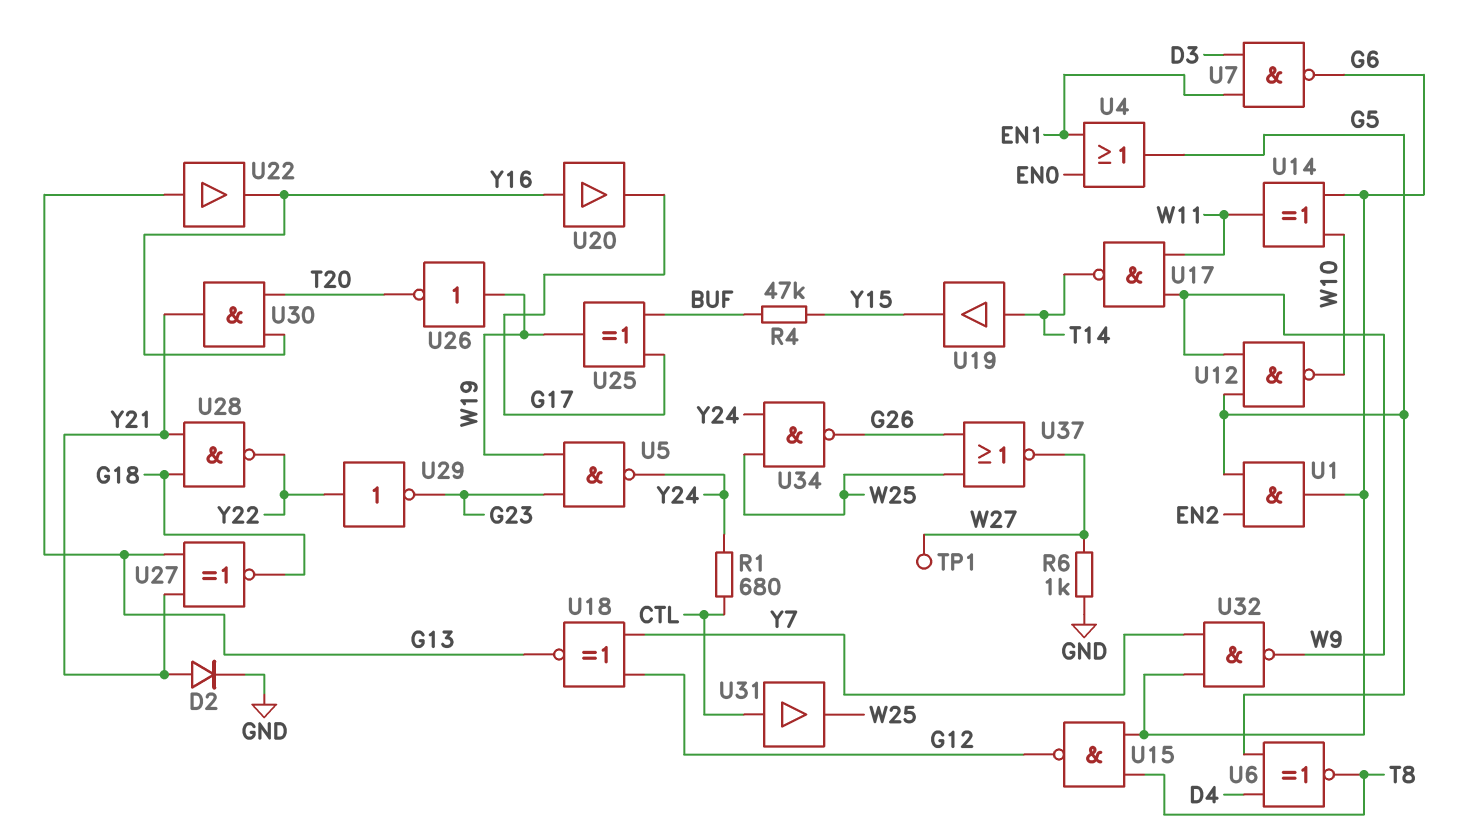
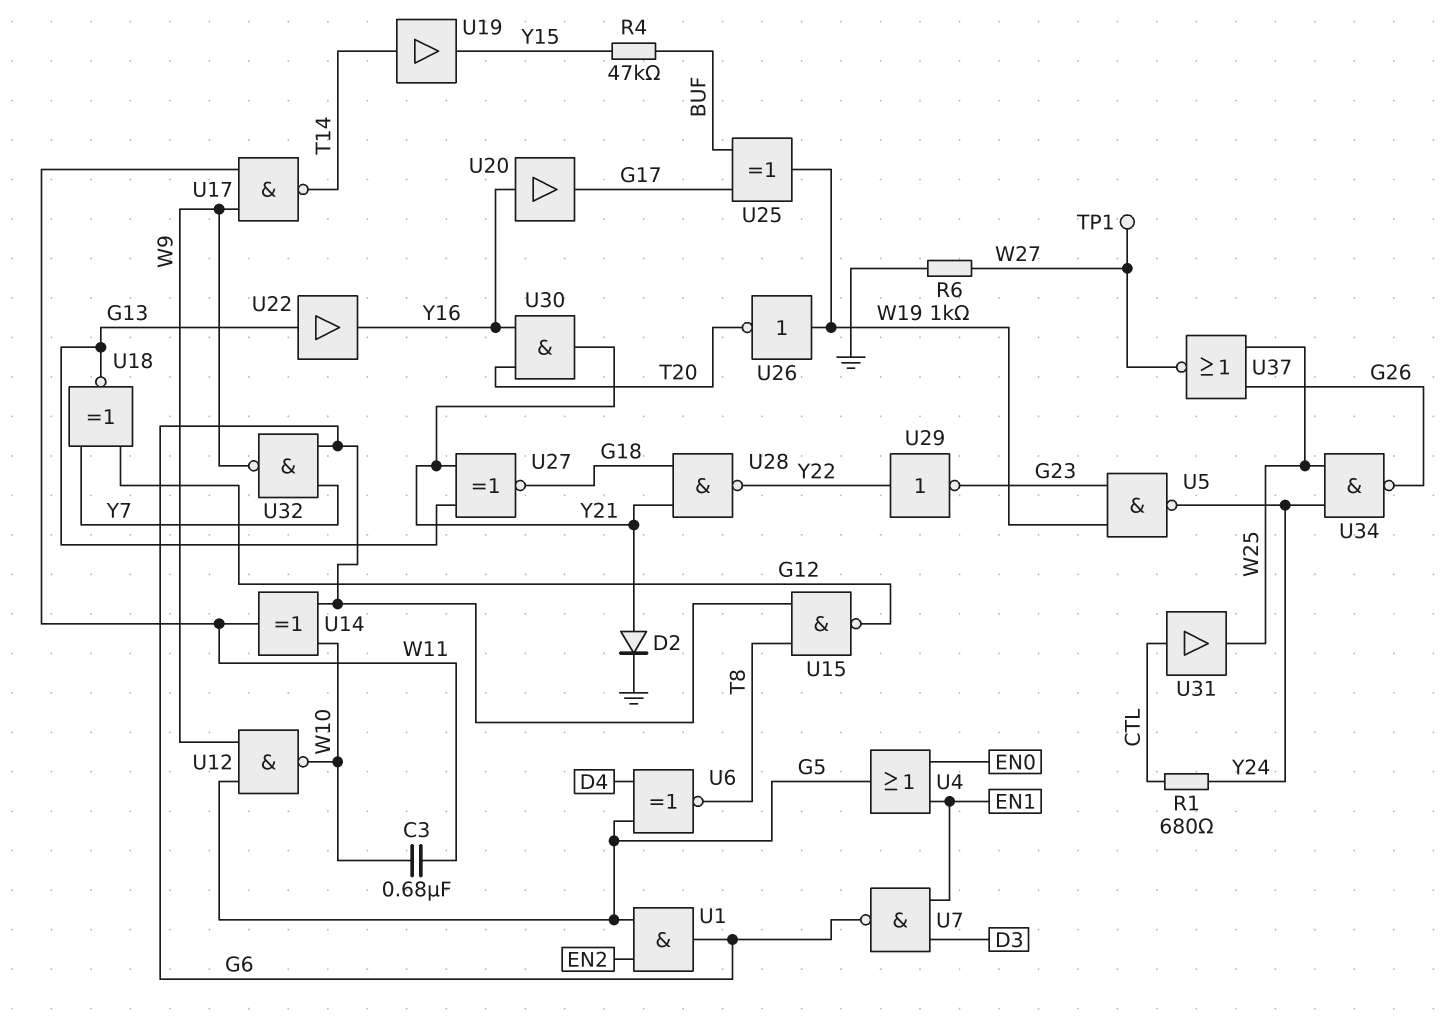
C3: none -> 680nF (W10, W11)

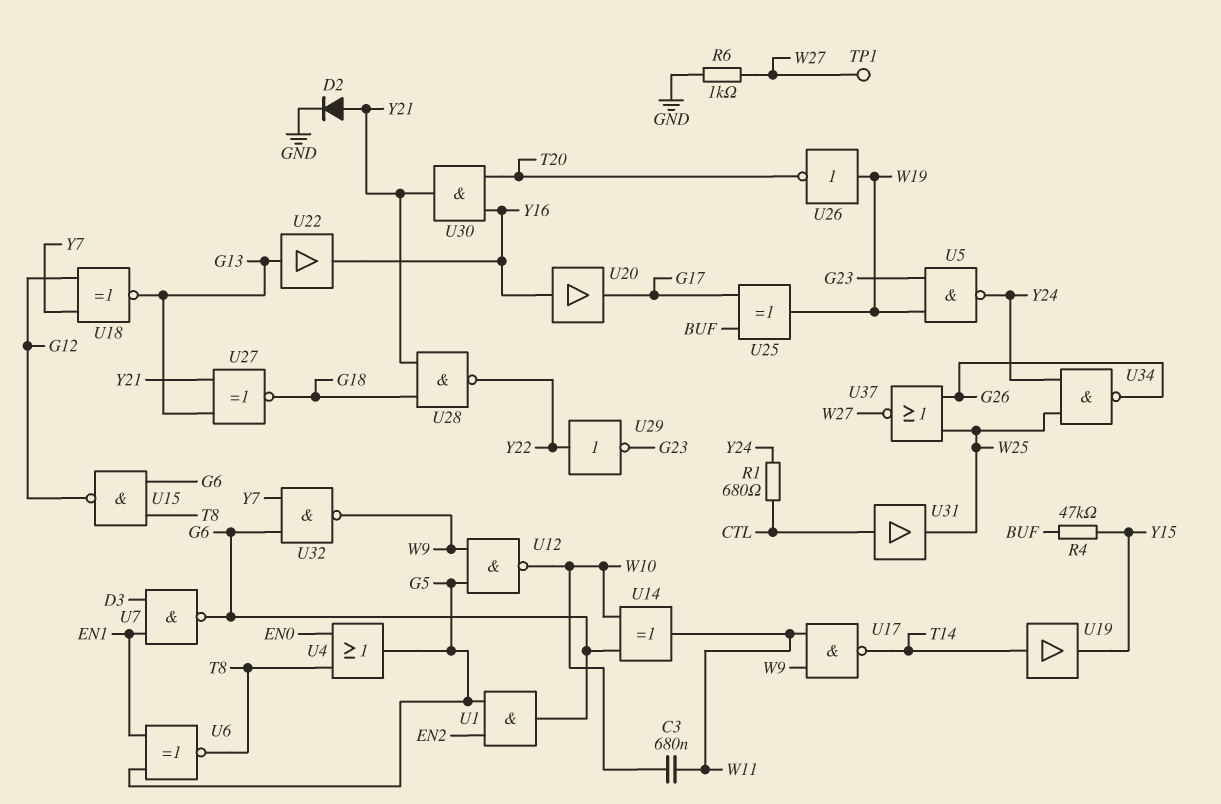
U4: OR (in EN0, in EN1, out G5) -> OR (in EN0, in T8, out G5)
U6: XNOR (in D4, in G5, out T8) -> XNOR (in EN1, in G5, out T8)

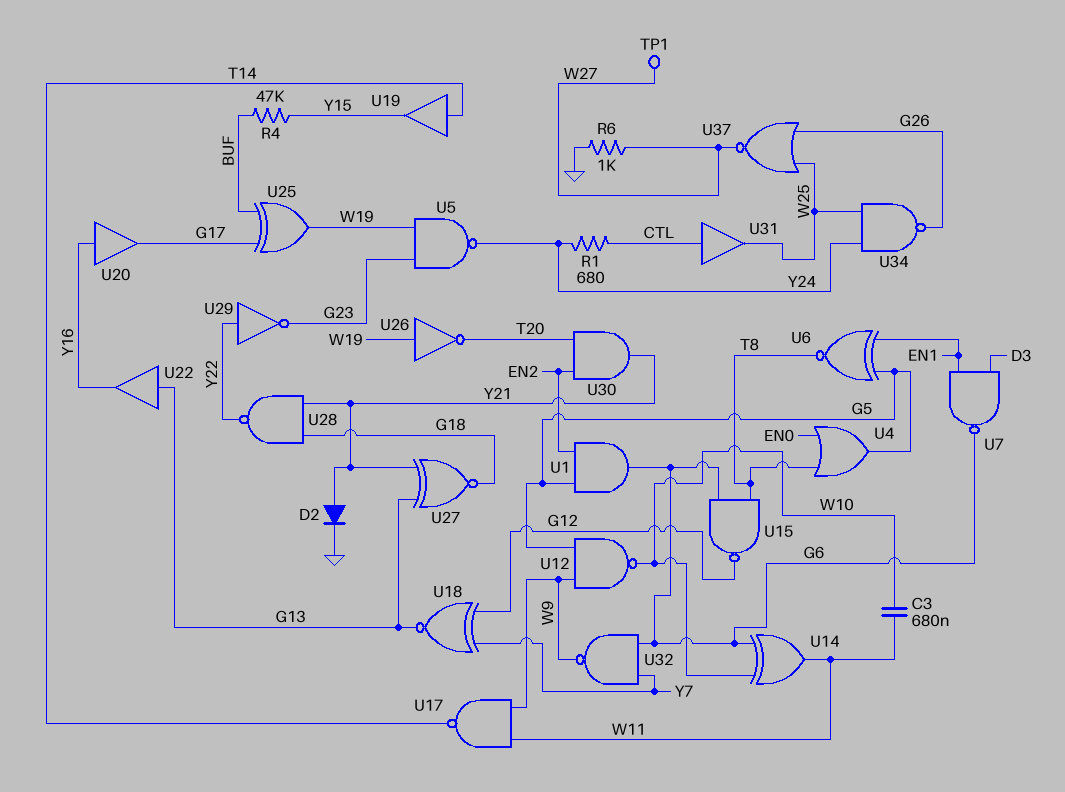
U30: AND (in T20, in Y16, out Y21) -> AND (in EN2, in T20, out Y21)

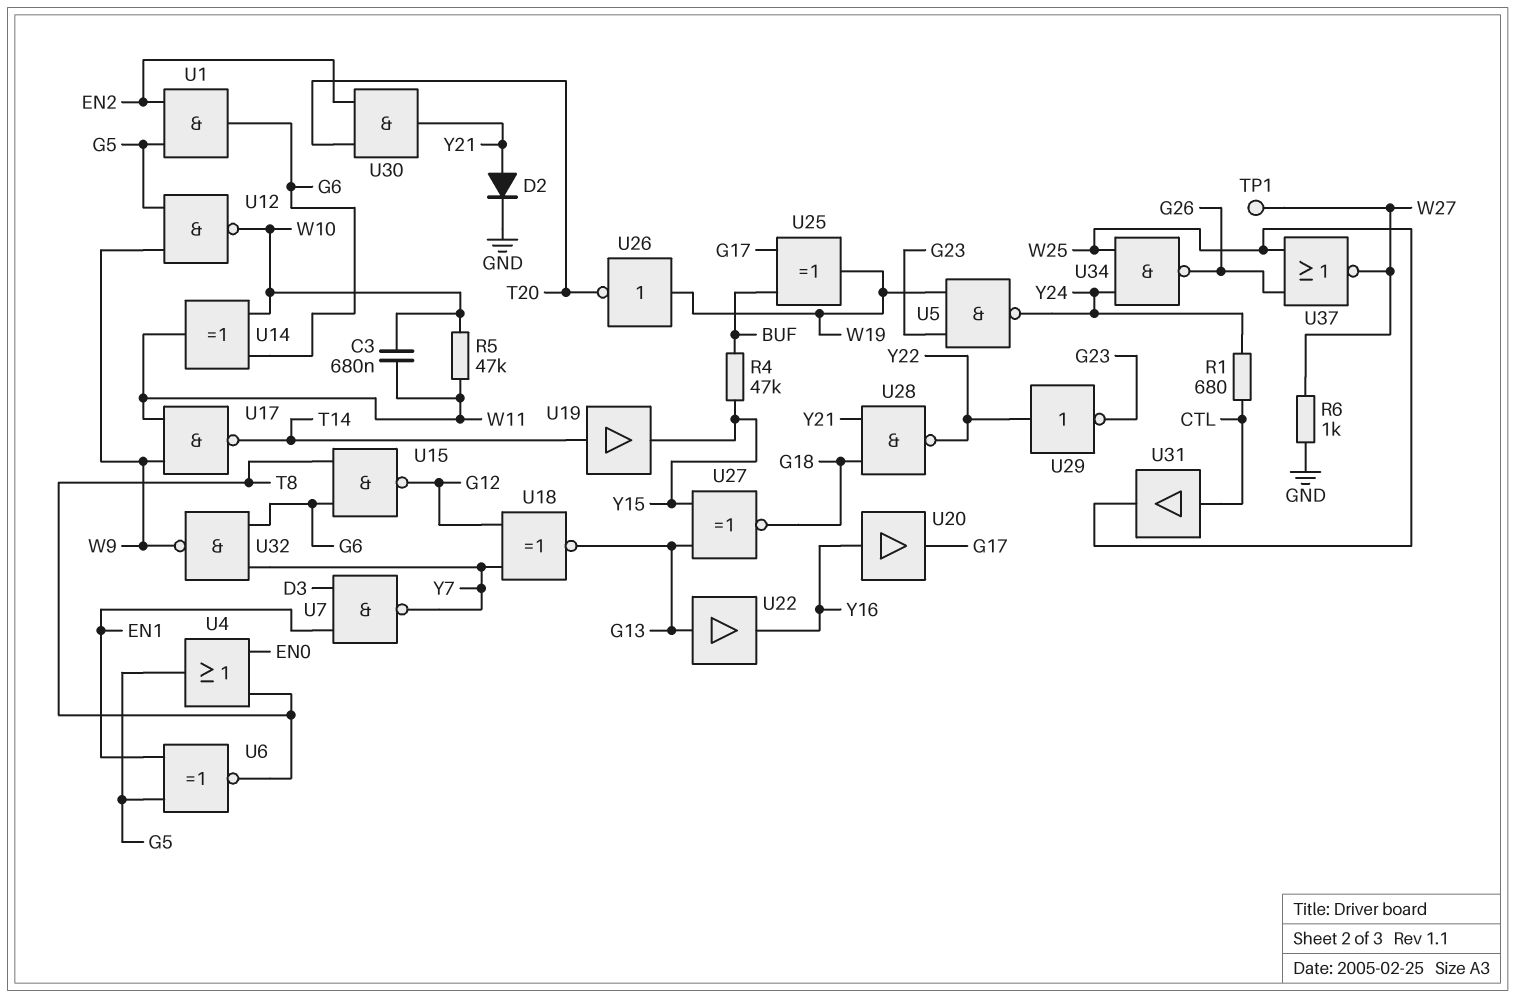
R5: none -> 47k (W10, W11)
U7: NAND (in D3, in EN1, out G6) -> NAND (in D3, in EN1, out Y7)
U27: XNOR (in G13, in Y21, out G18) -> XNOR (in G13, in Y15, out G18)

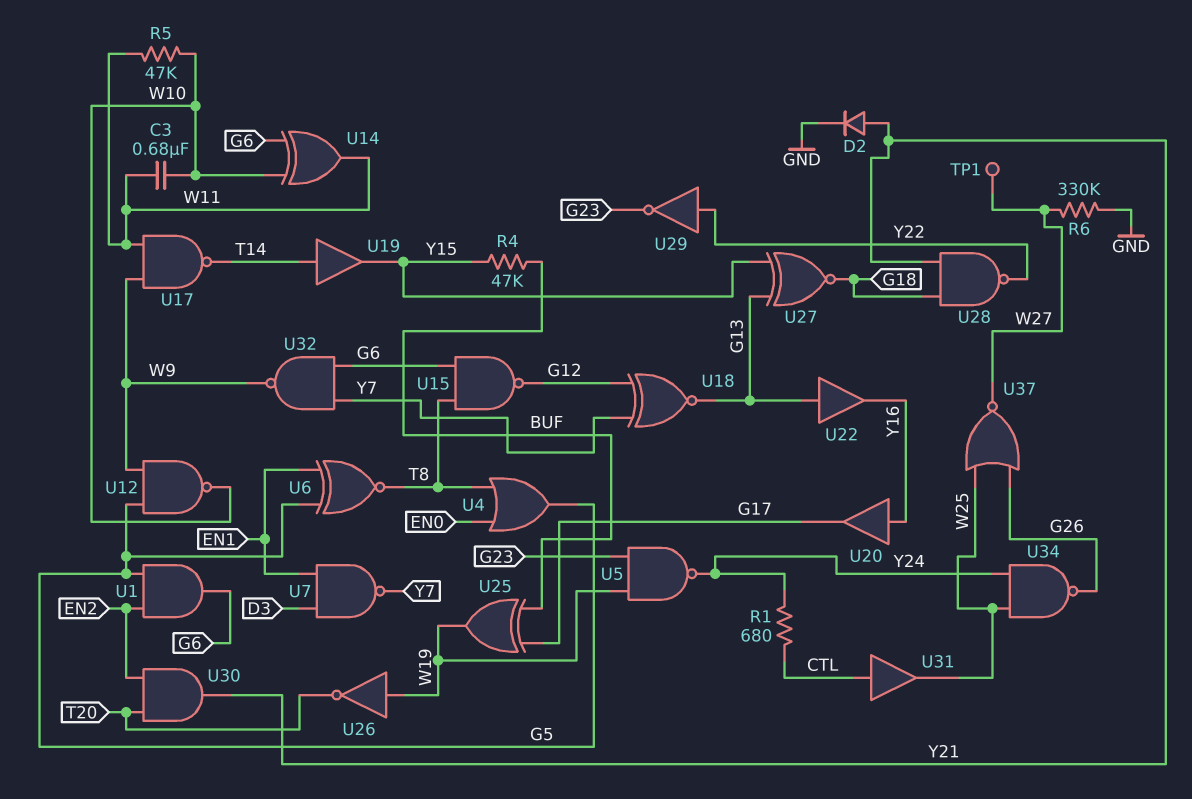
R6: 1k (GND, W27) -> 330k (GND, W27)

